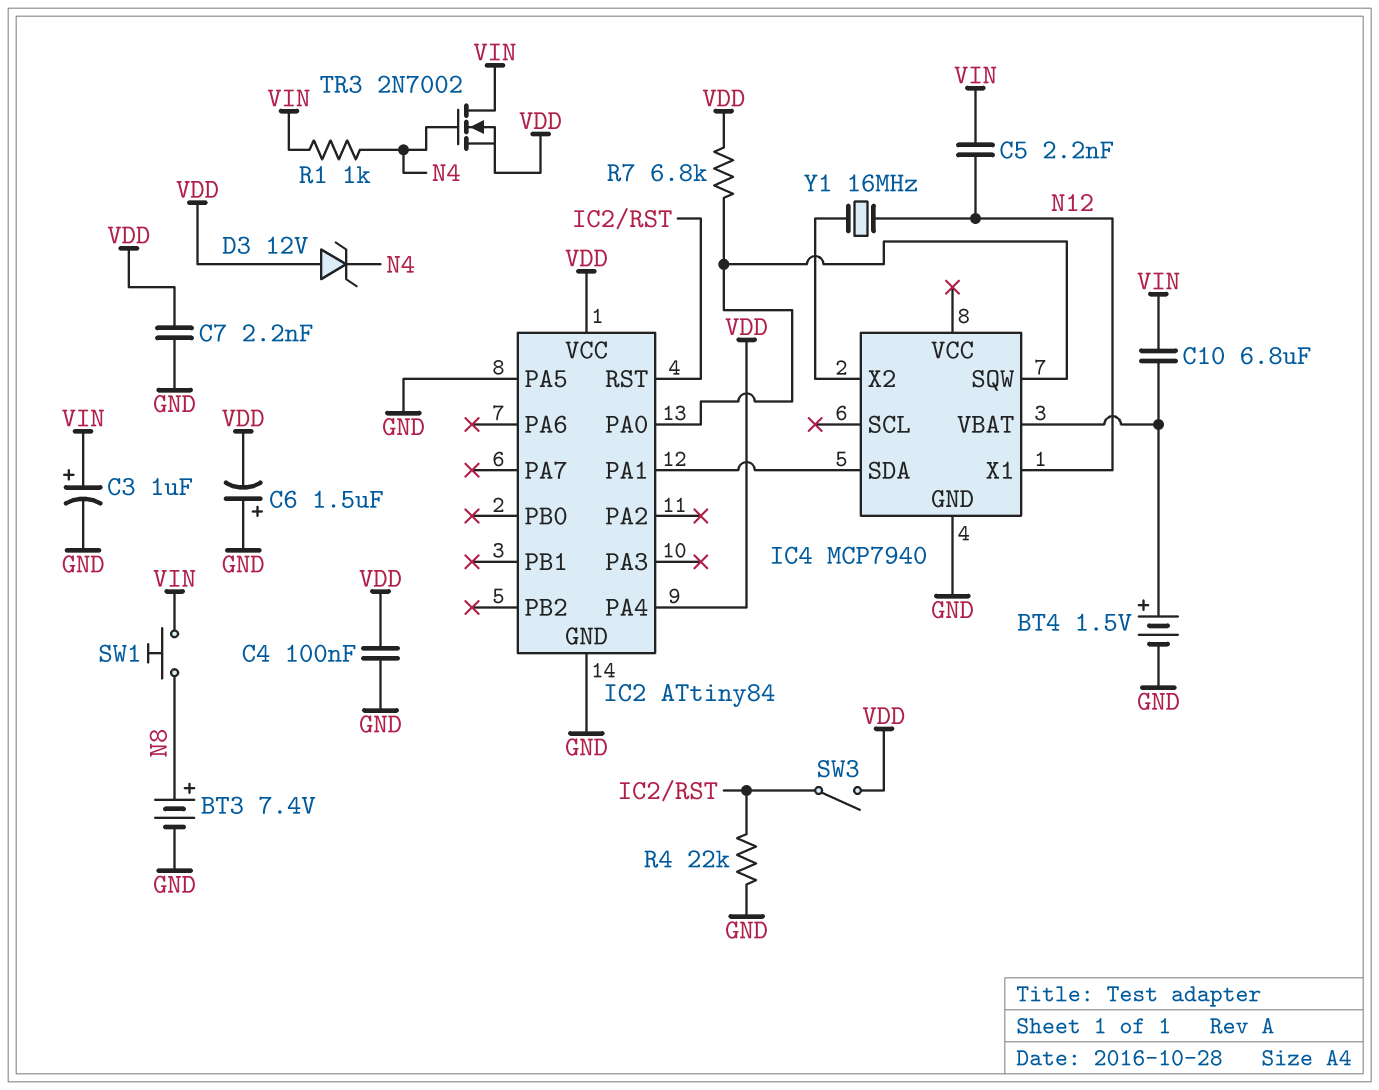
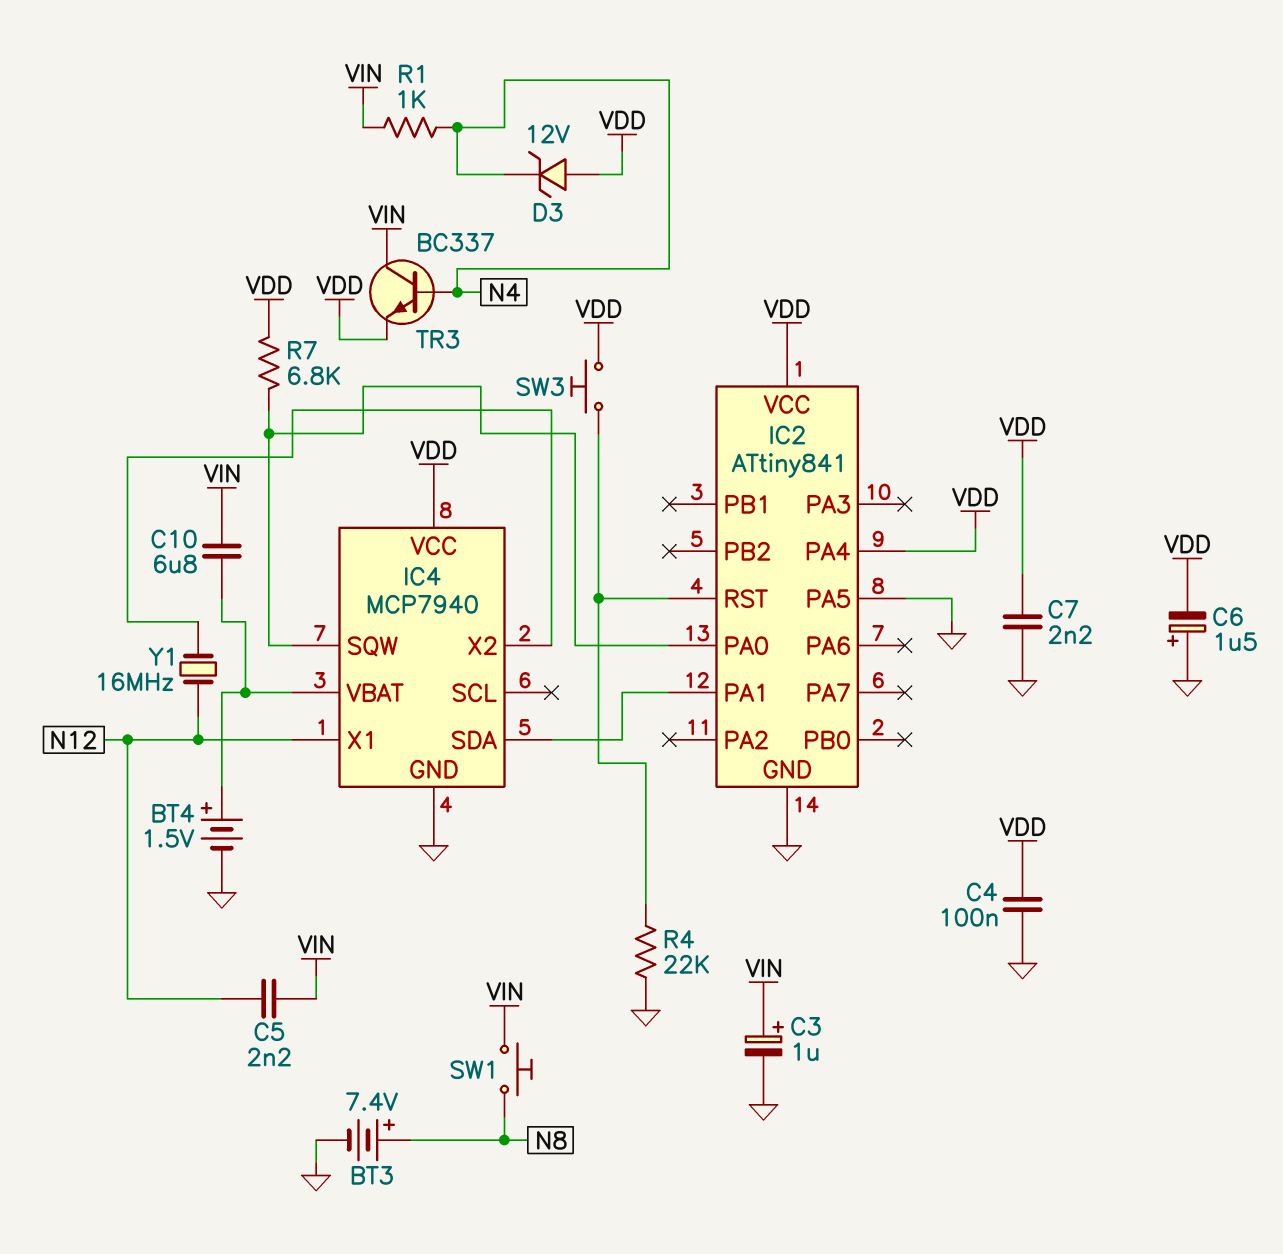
IC2: ATtiny84 -> ATtiny841
IC4 pin VCC: none -> VDD
SW3: switch (IC2/RST, VDD) -> button (IC2/RST, VDD)
TR3: NMOS 2N7002 (G N4, D VIN, S VDD) -> NPN BC337 (B N4, C VIN, E VDD)

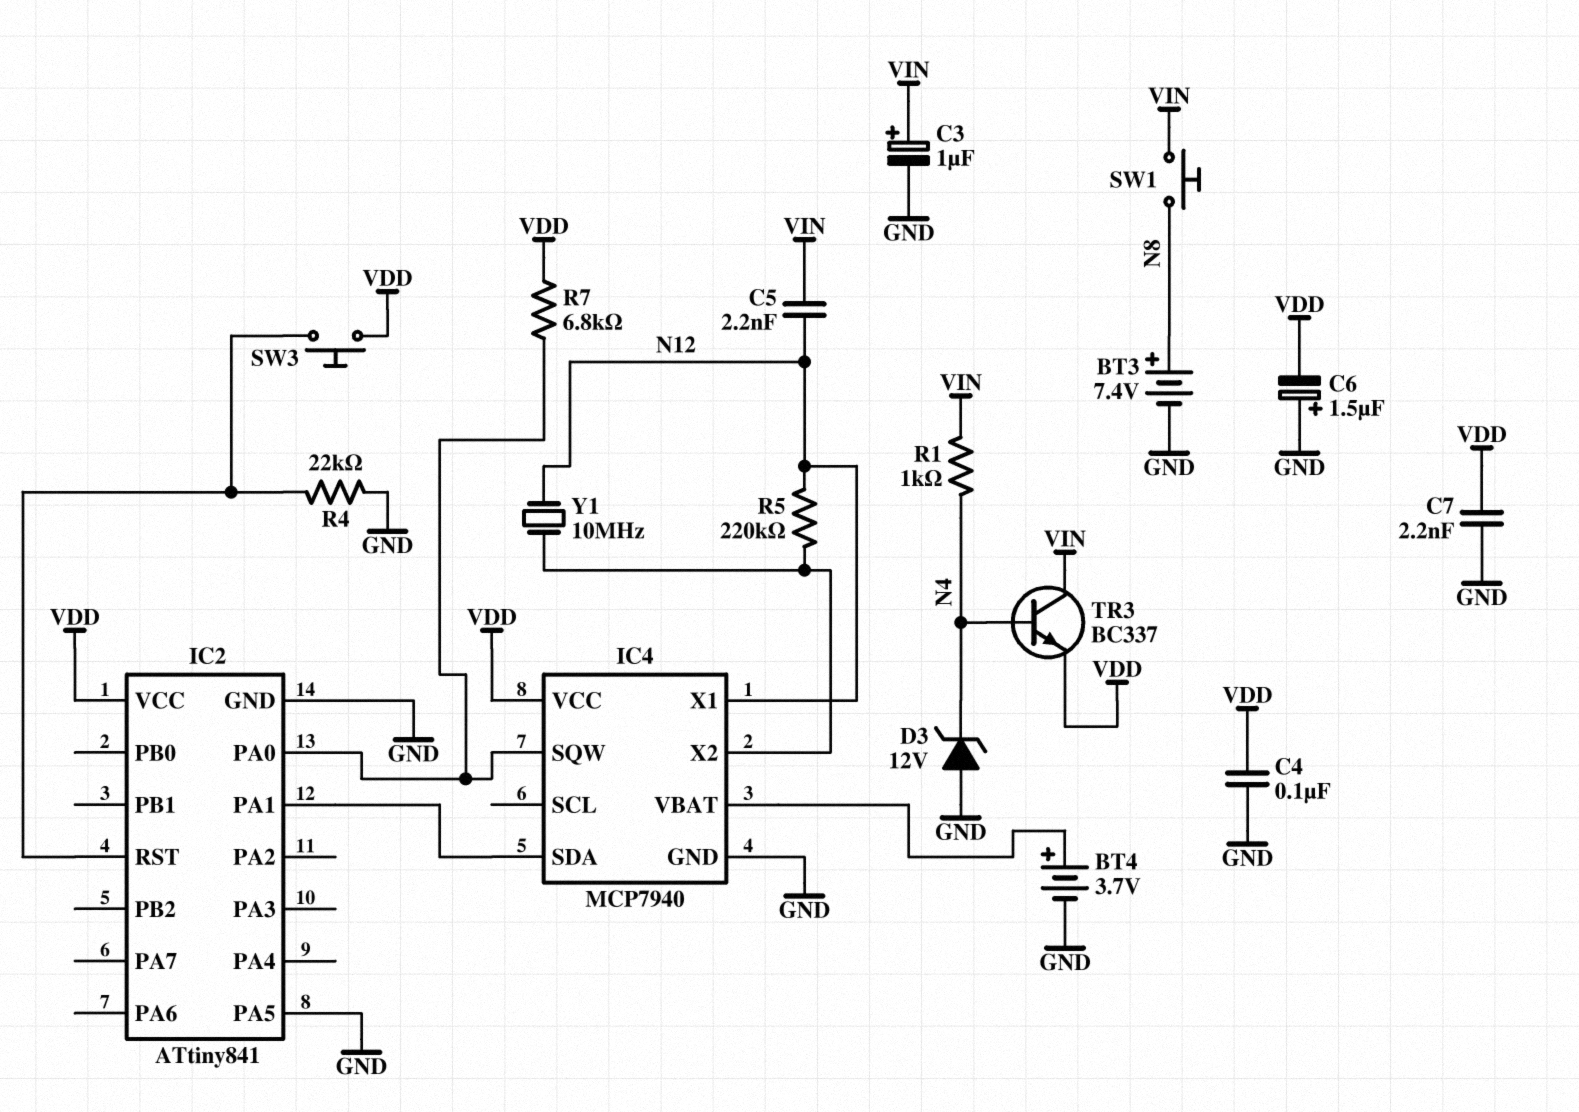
BT4: 1.5V (plus IC4/VBAT, minus GND) -> 3.7V (plus IC4/VBAT, minus GND)
C10: 6.8uF (IC4/VBAT, VIN) -> none
D3: zener 12V (A VDD, K N4) -> zener 12V (A GND, K N4)
IC2 pin PA4: VDD -> none
R5: none -> 220k (IC4/X2, N12)
Y1: 16MHz (IC4/X2, N12) -> 10MHz (IC4/X2, N12)

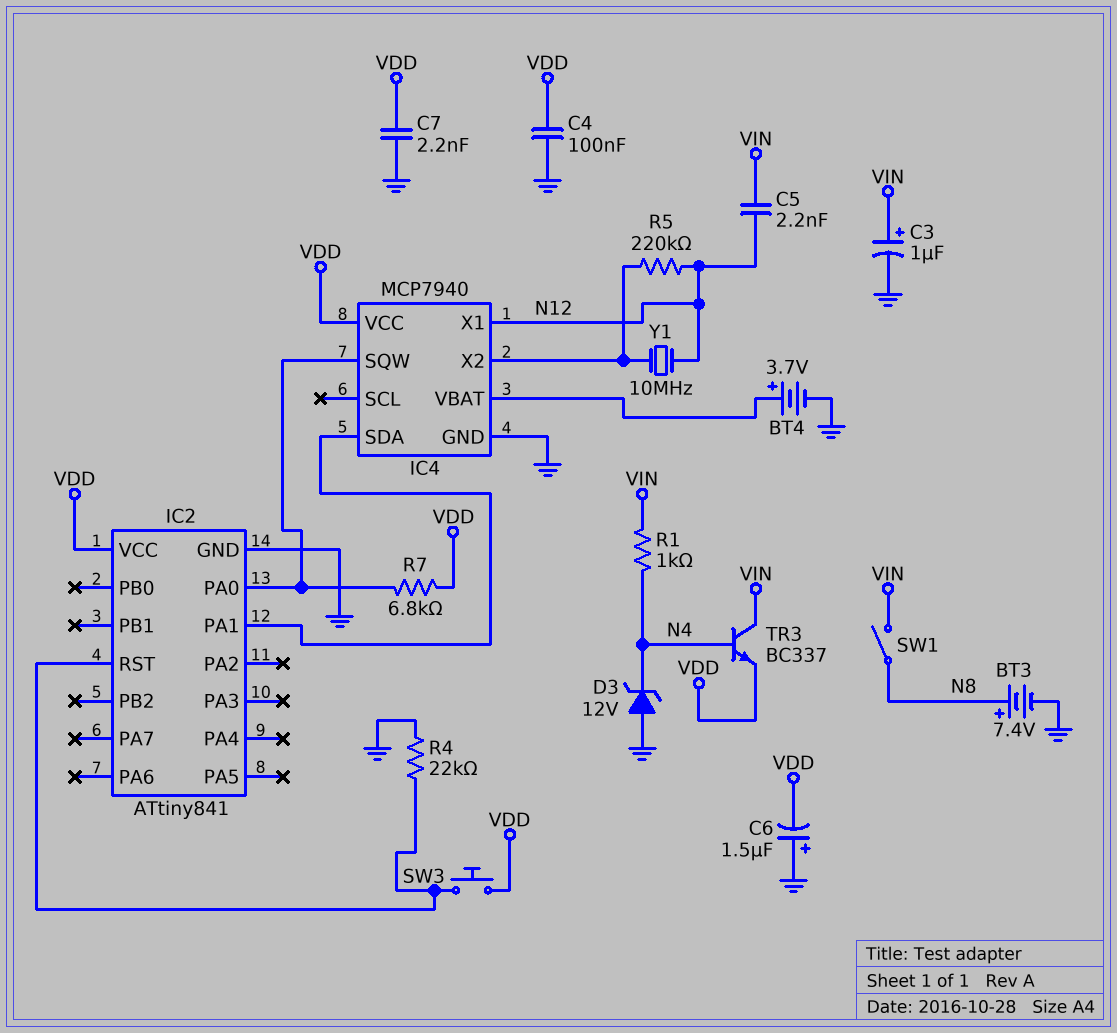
IC2 pin PA5: GND -> none
SW1: button (N8, VIN) -> switch (N8, VIN)

